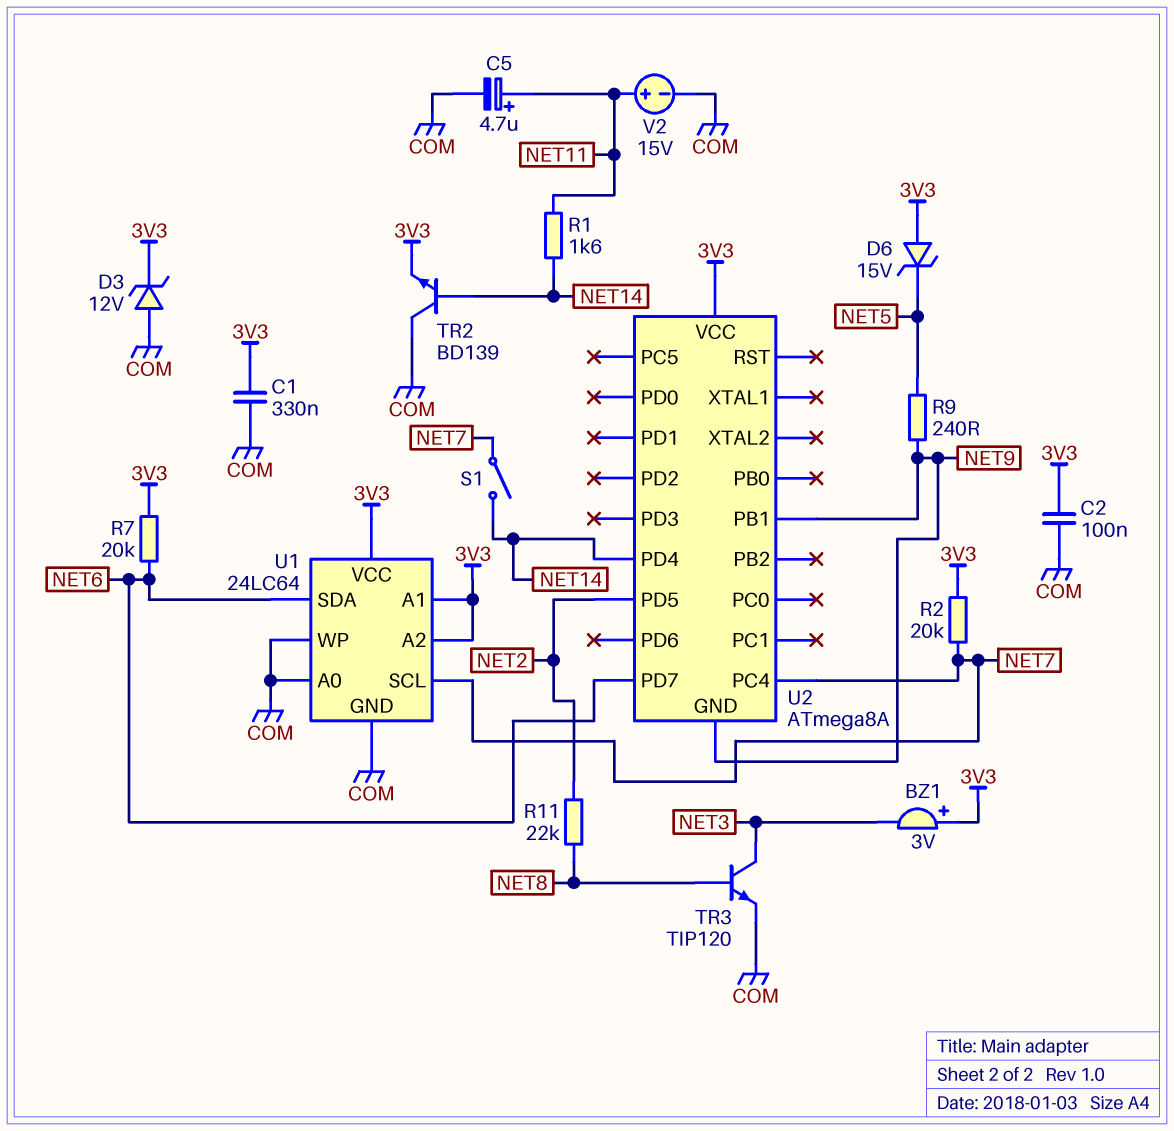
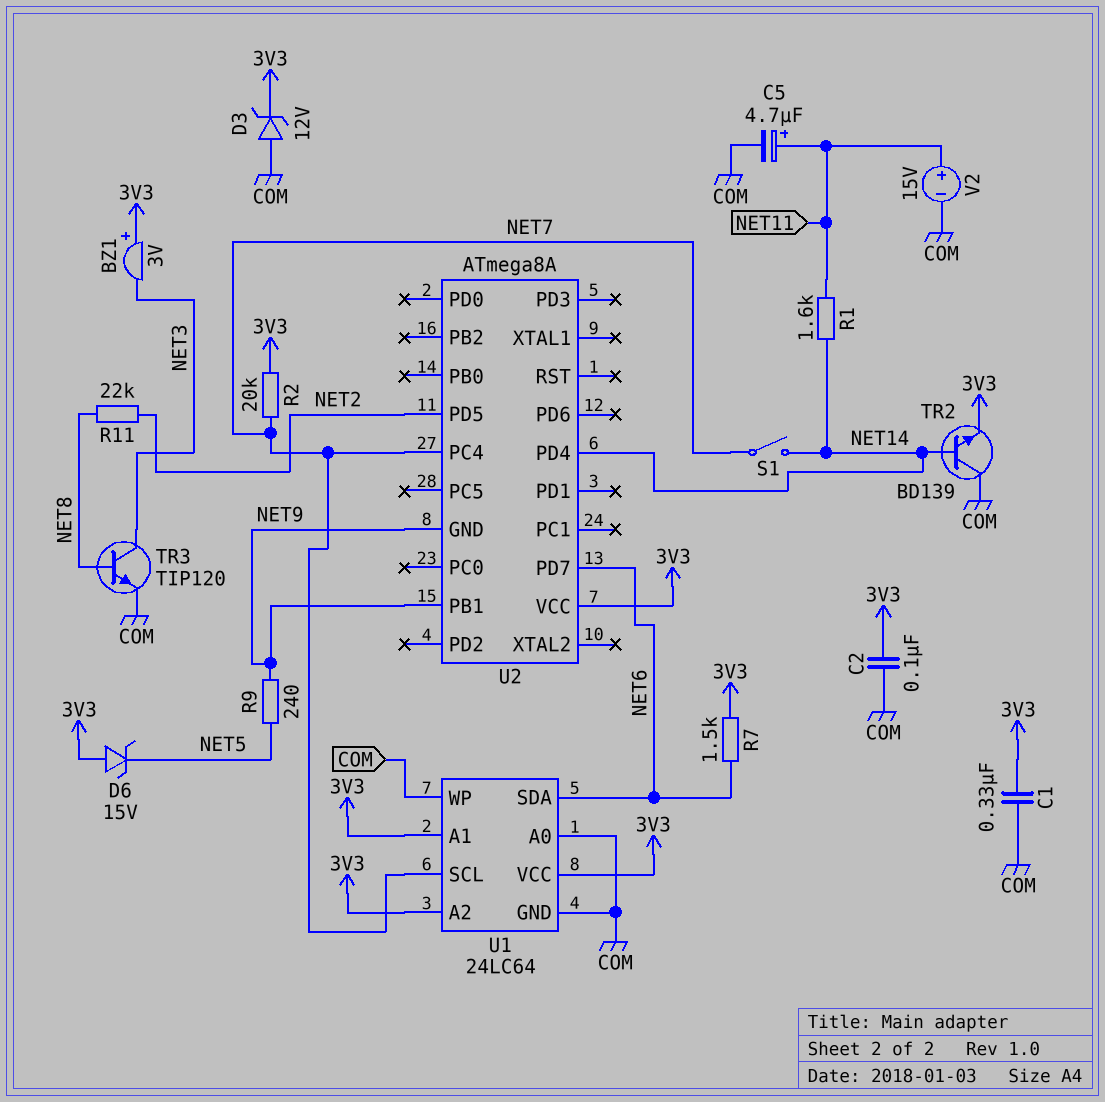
R7: 20k (3V3, NET6) -> 1.5k (3V3, NET6)

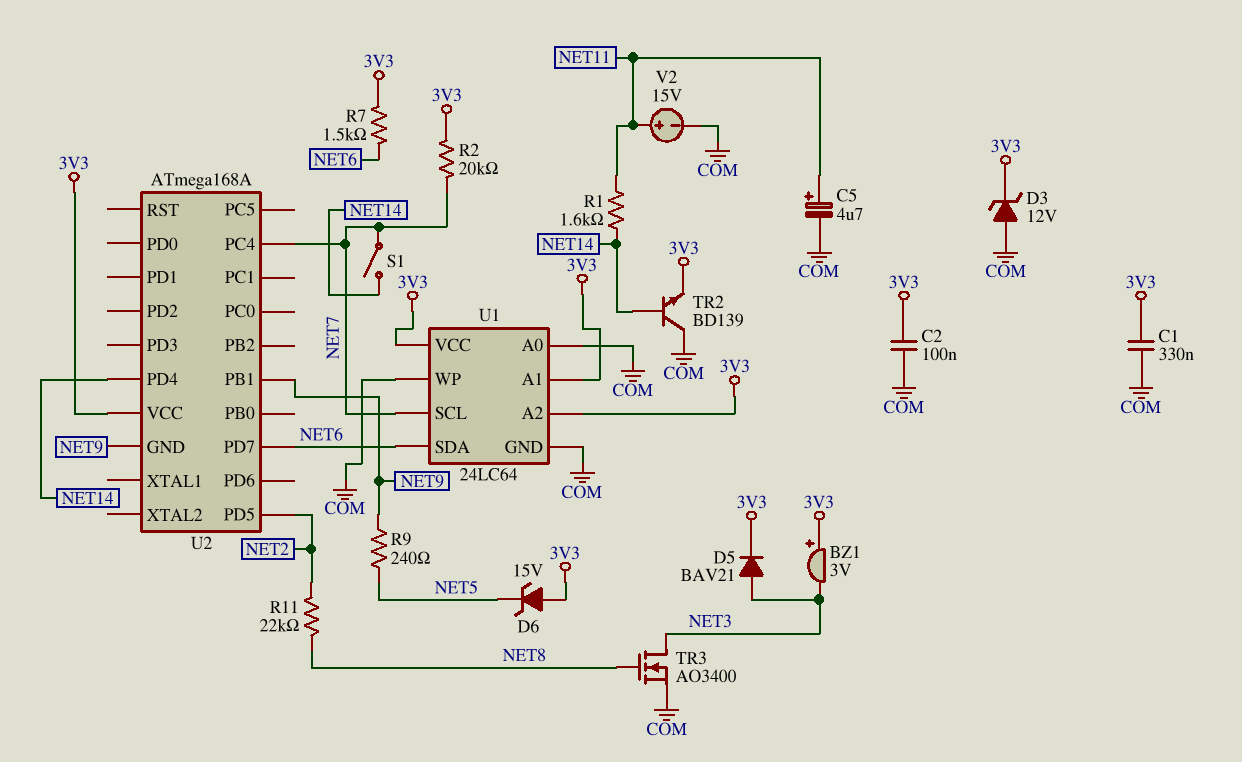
D5: none -> diode BAV21 (A NET3, K 3V3)
TR3: NPN TIP120 (B NET8, C NET3, E COM) -> NMOS AO3400 (G NET8, D NET3, S COM)
U2: ATmega8A -> ATmega168A

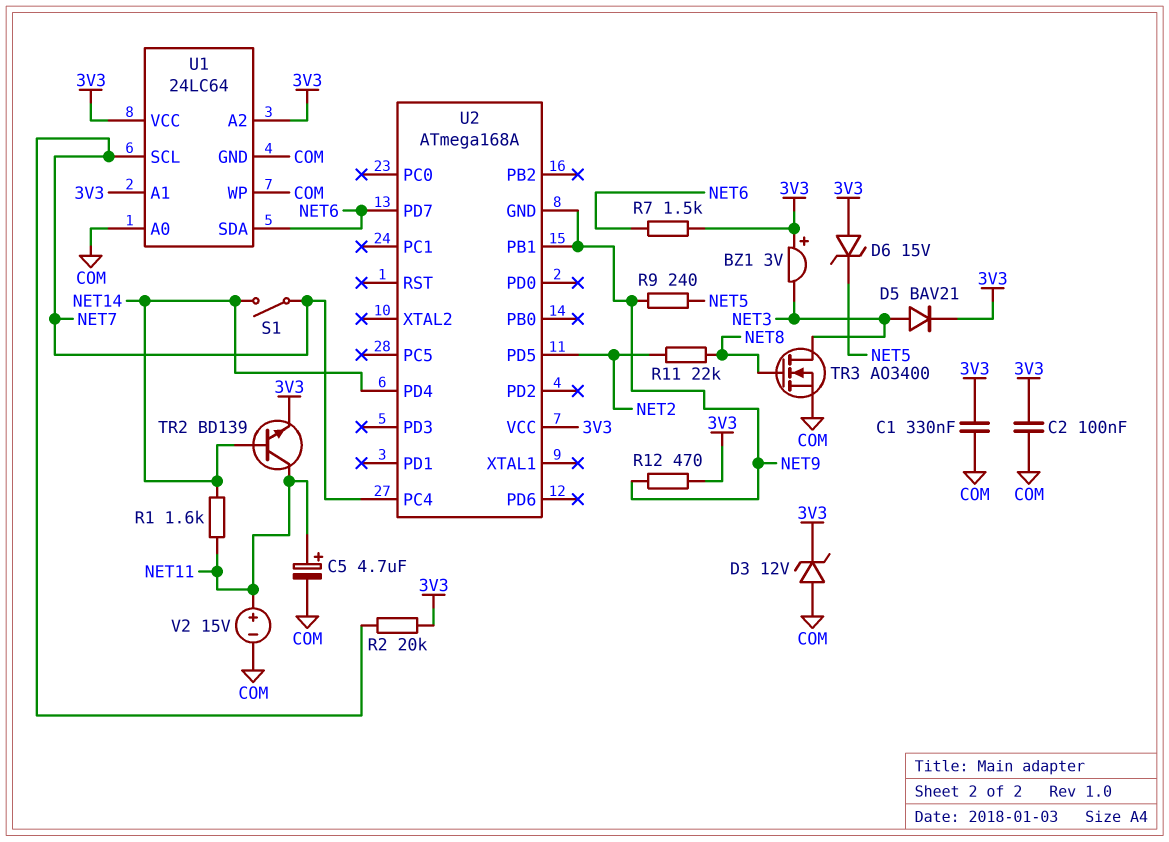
R12: none -> 470 (3V3, NET9)
TR2: NPN BD139 (B NET14, C COM, E 3V3) -> NPN BD139 (B NET14, C NET11, E 3V3)

